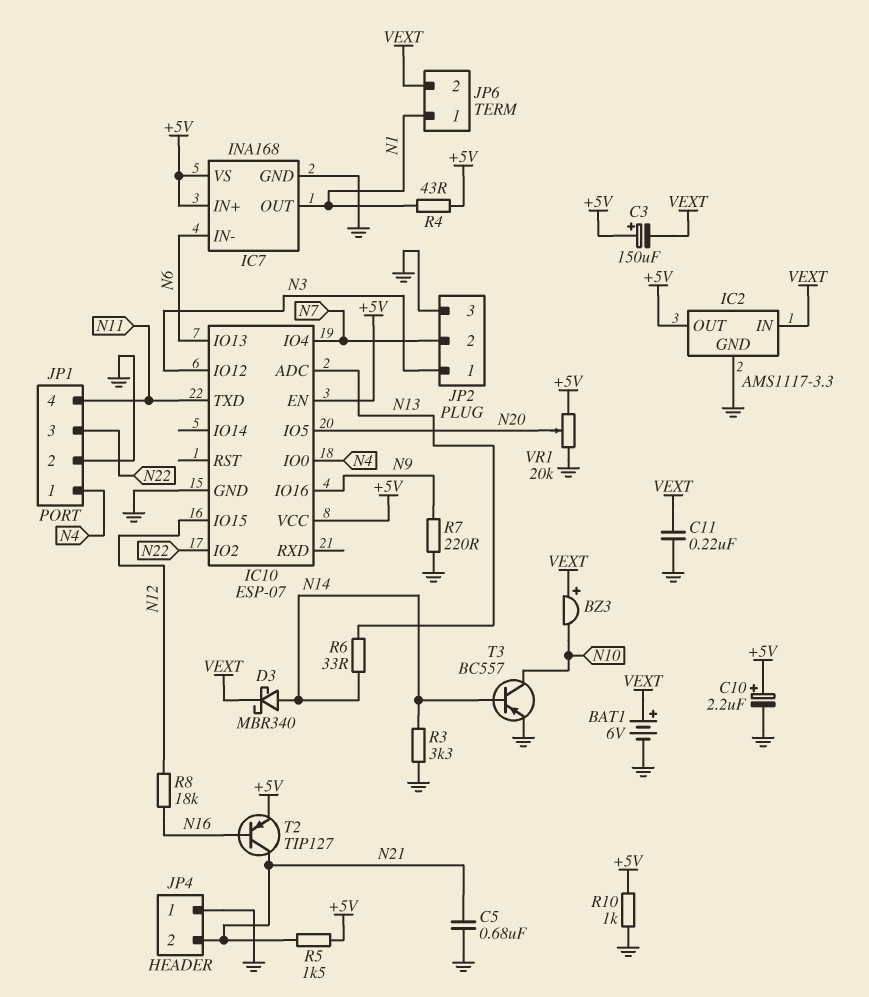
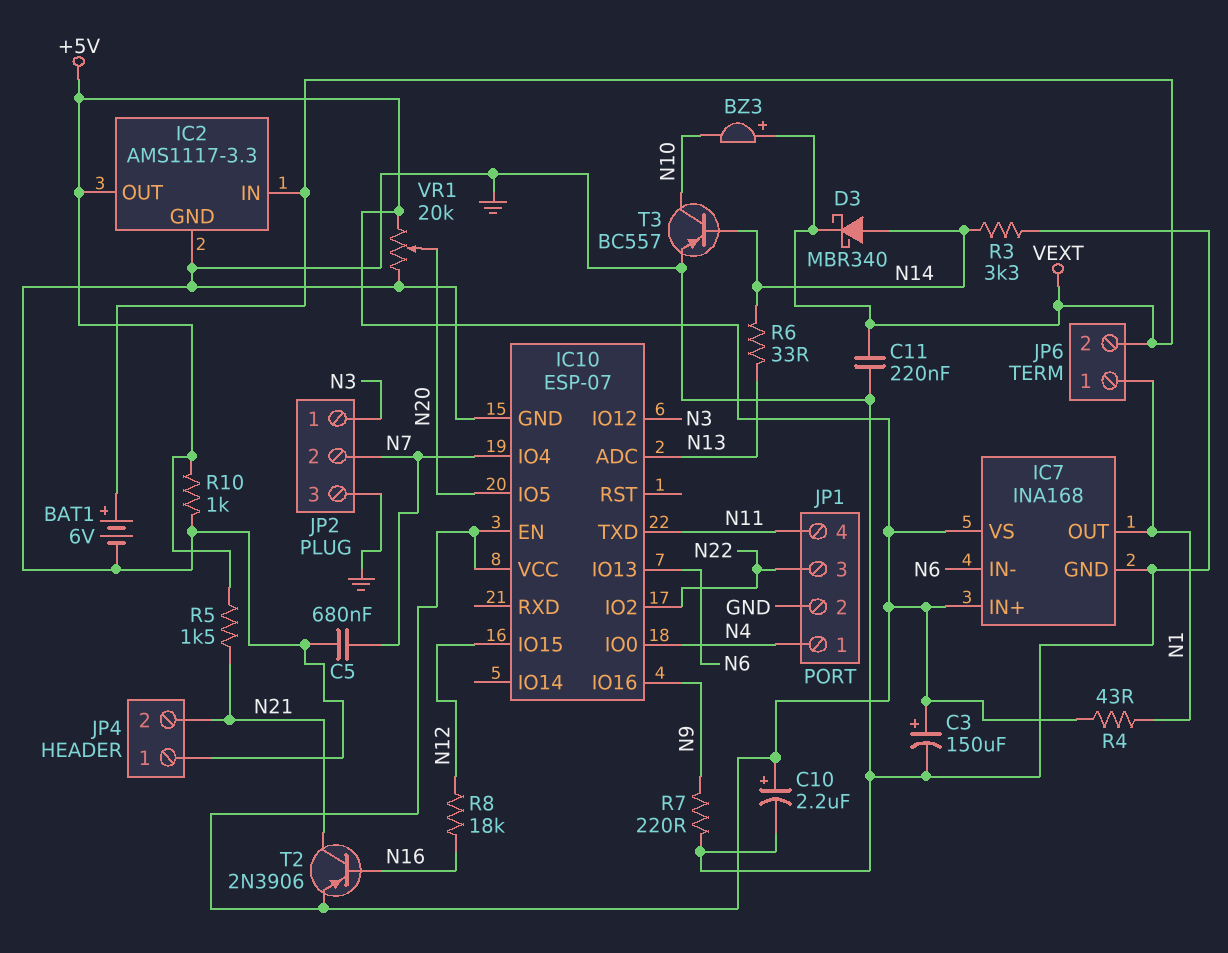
C3: 150uF (plus +5V, minus VEXT) -> 150uF (plus +5V, minus GND)
C5: 680nF (GND, N21) -> 680nF (GND, N7)
T2: PNP TIP127 (B N16, C N21, E +5V) -> PNP 2N3906 (B N16, C N21, E +5V)

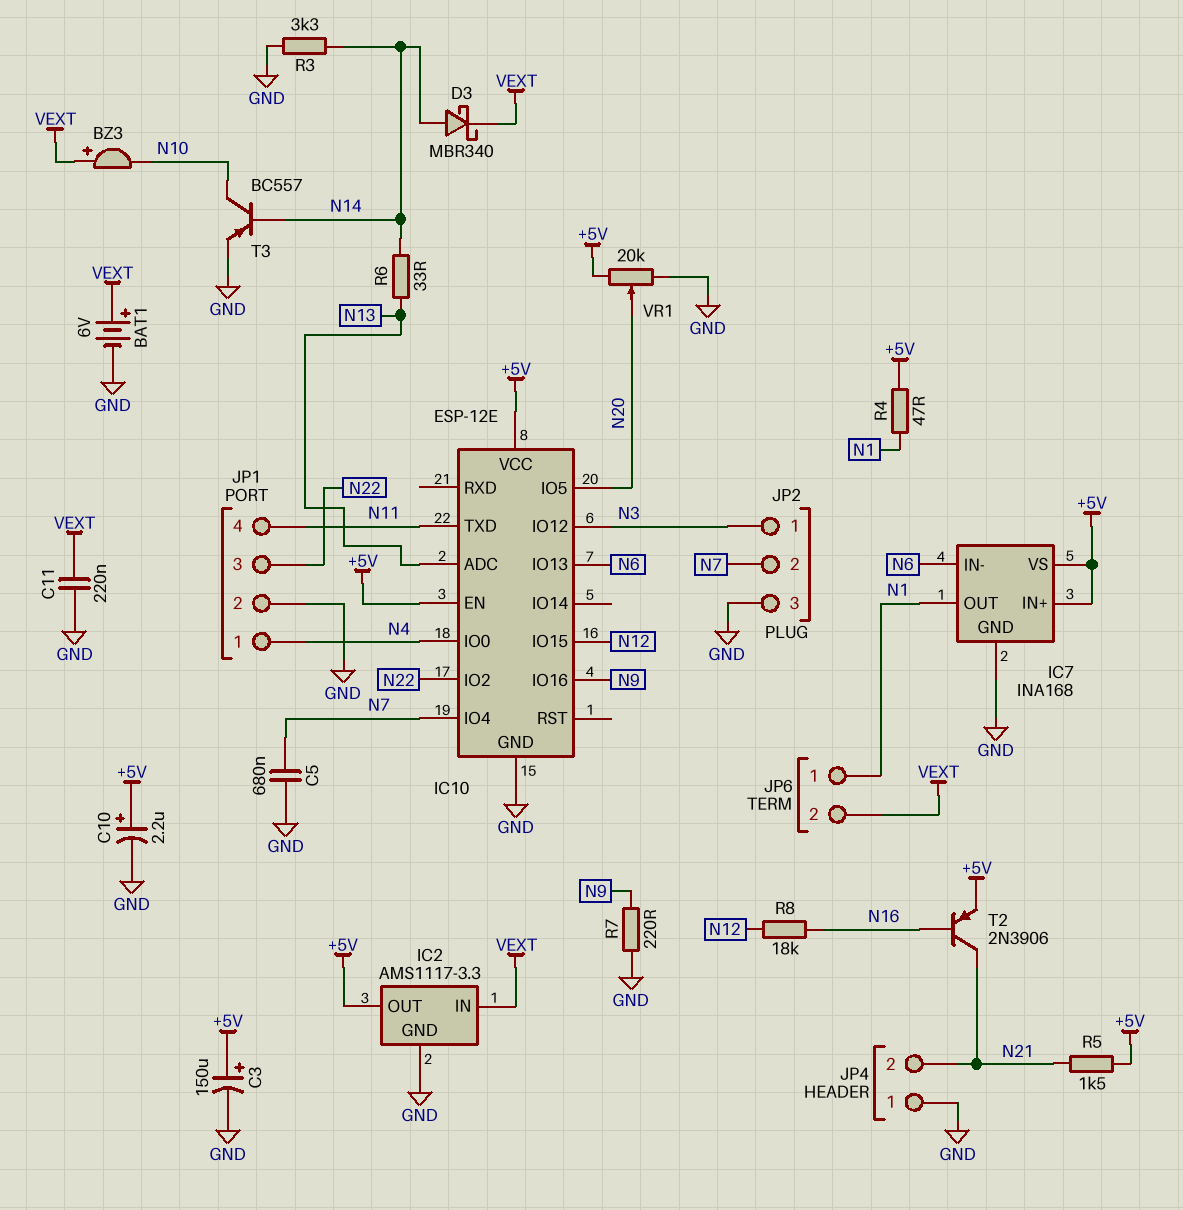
IC10: ESP-07 -> ESP-12E
R4: 43 (+5V, N1) -> 47 (+5V, N1)
R10: 1k (+5V, GND) -> none

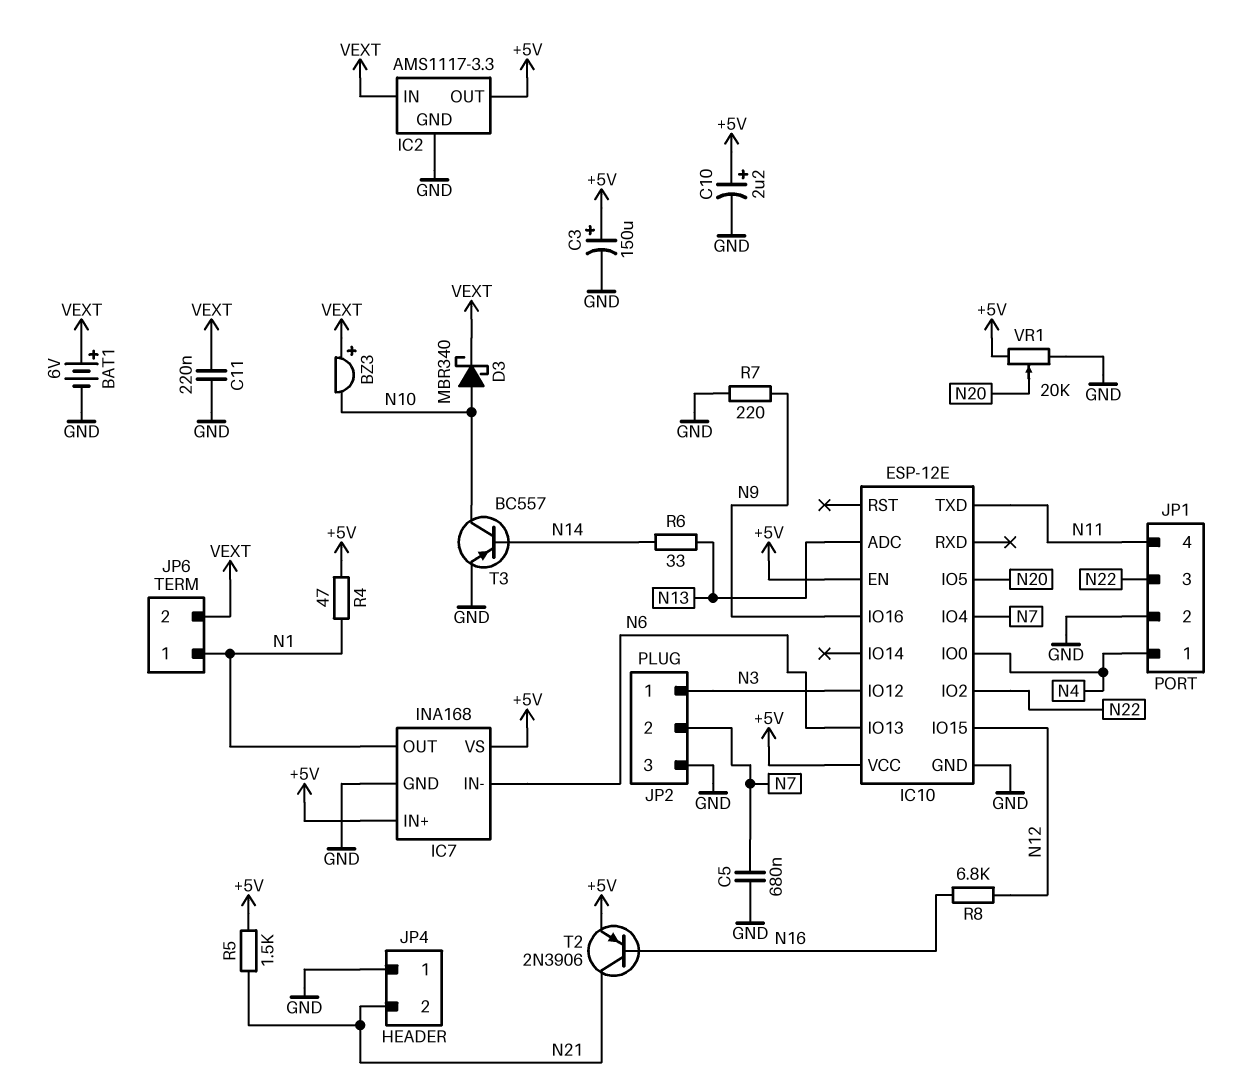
D3: schottky MBR340 (A N14, K VEXT) -> schottky MBR340 (A N10, K VEXT)
R3: 3.3k (GND, N14) -> none
R8: 18k (N12, N16) -> 6.8k (N12, N16)

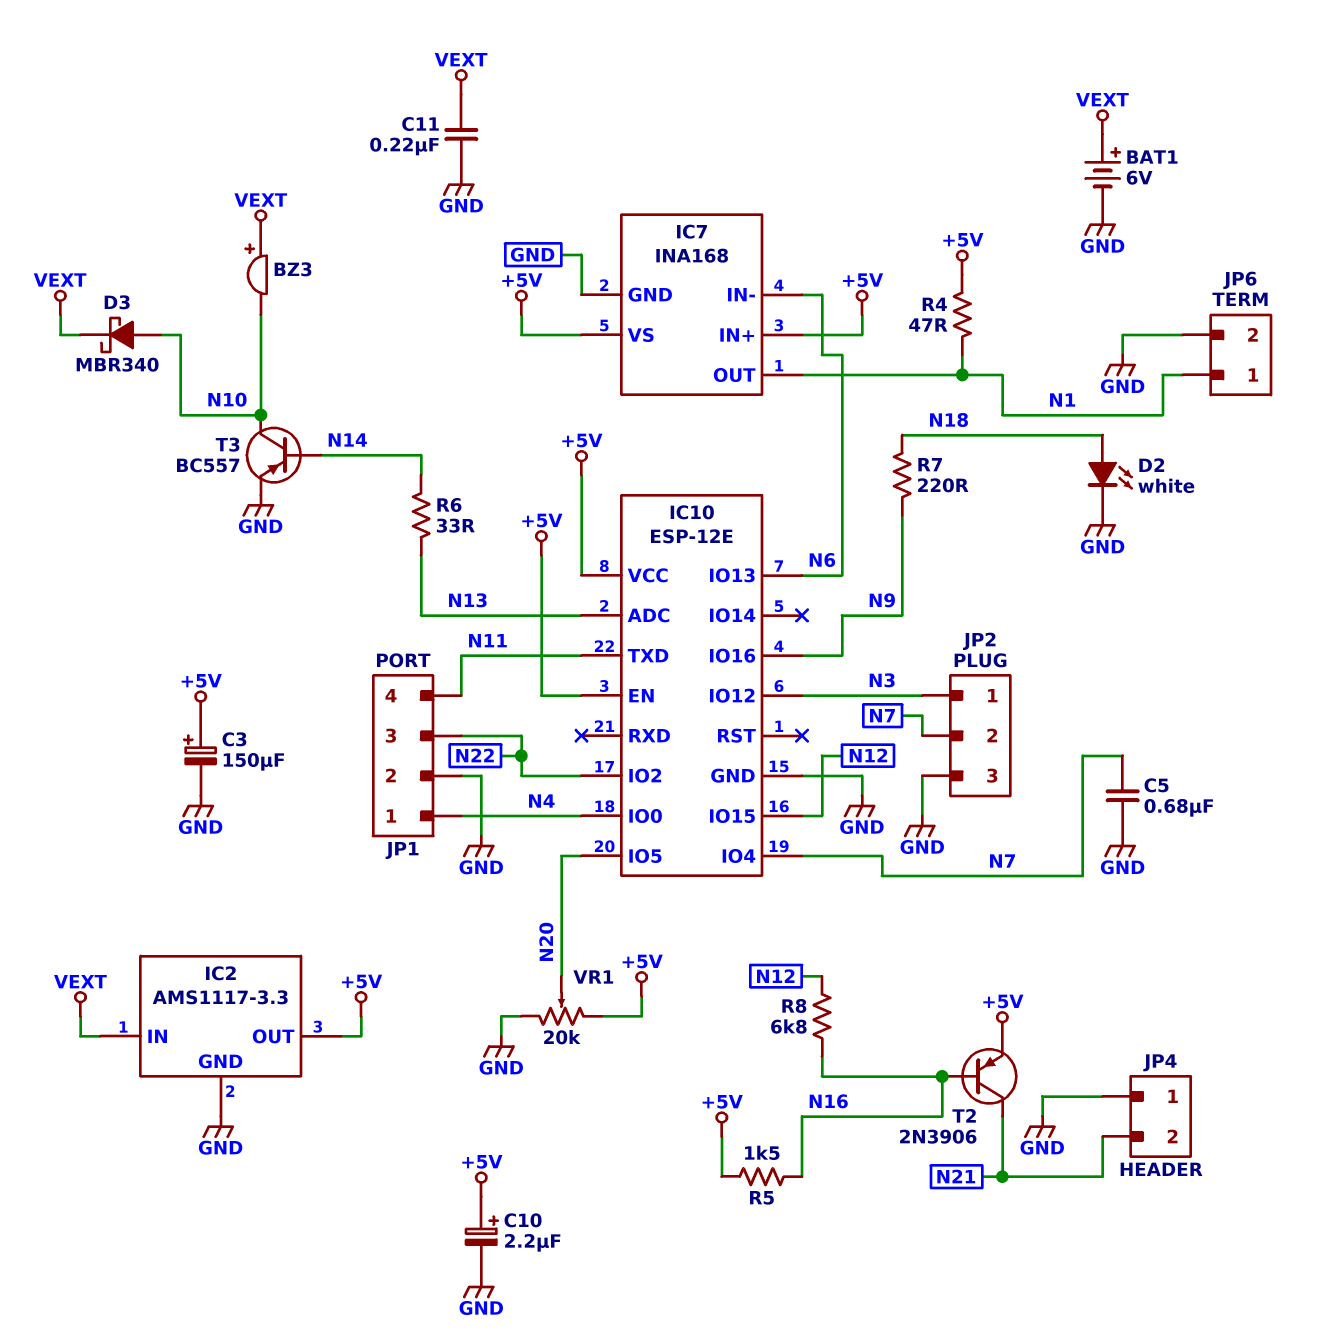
D2: none -> LED white (A N18, K GND)
JP6 pin 2: VEXT -> GND
R5: 1.5k (+5V, N21) -> 1.5k (+5V, N16)
R7: 220 (GND, N9) -> 220 (N9, N18)

